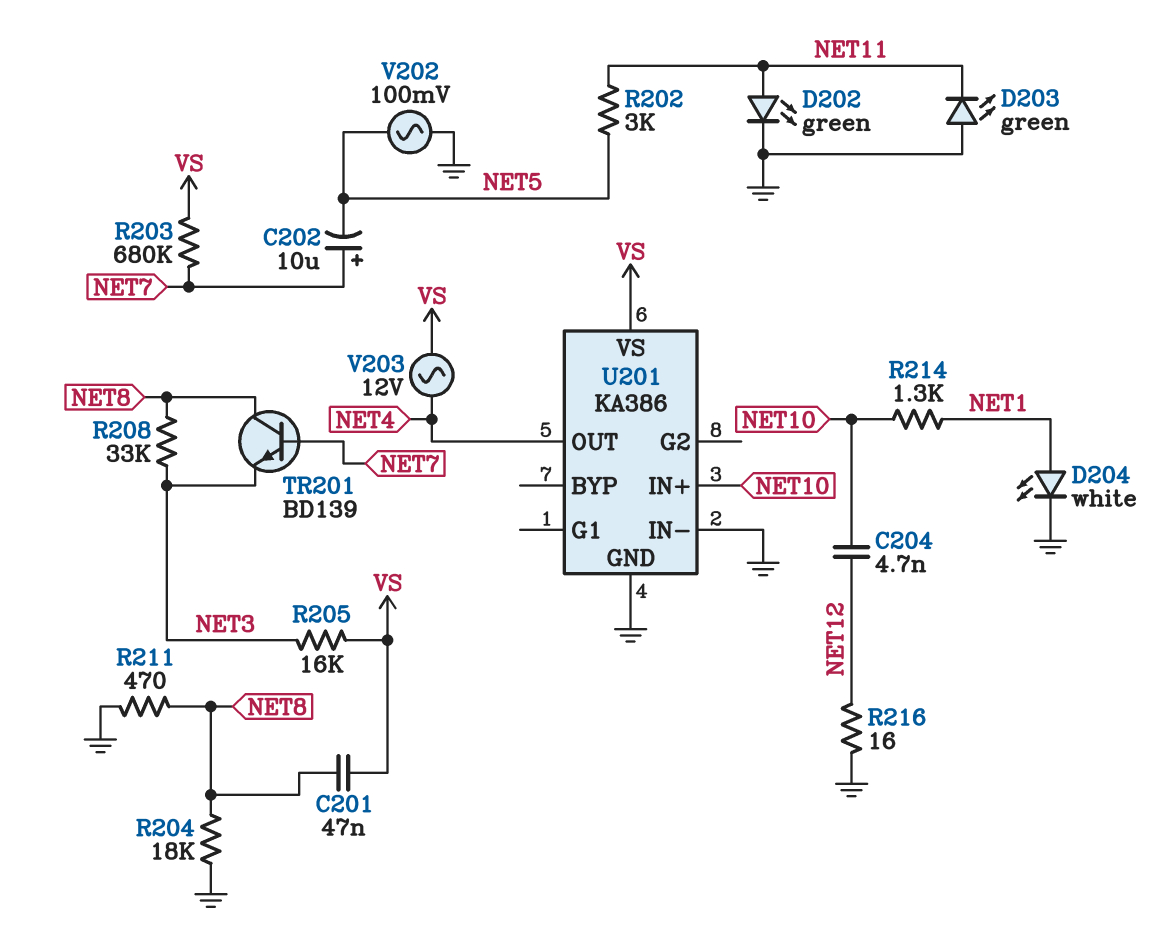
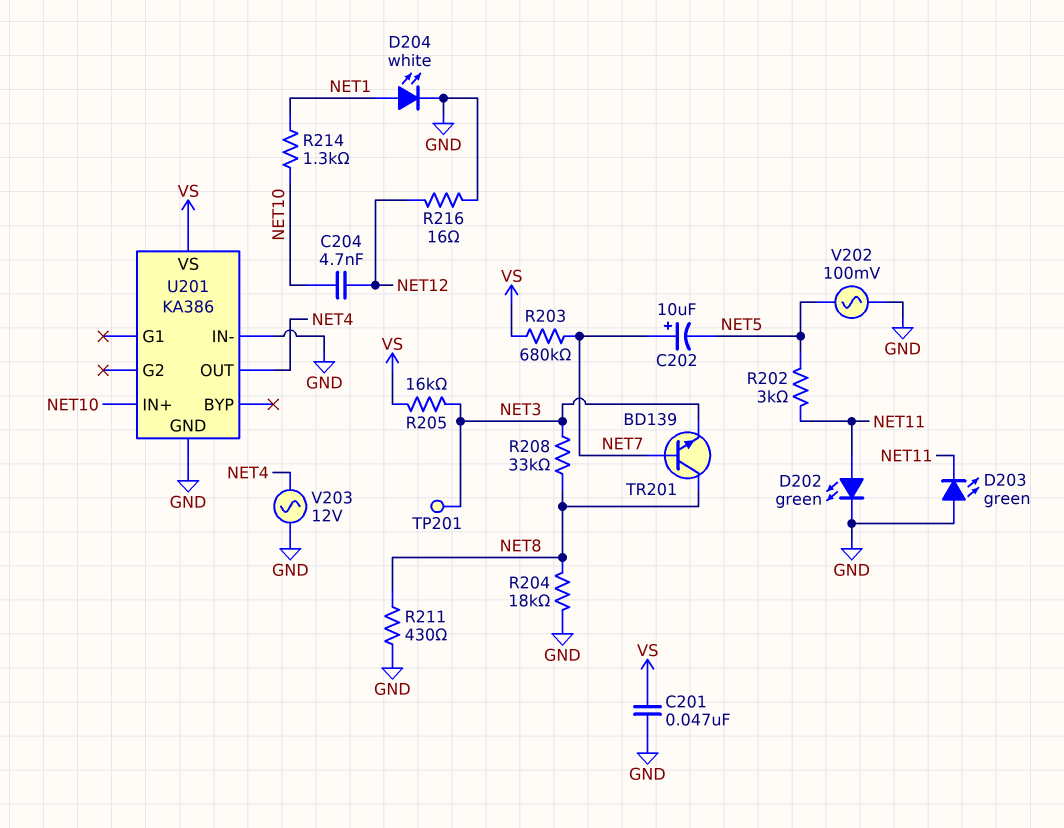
C201: 47nF (NET8, VS) -> 47nF (GND, VS)
R211: 470 (GND, NET8) -> 430 (GND, NET8)
TP201: none -> test point (NET3)
V203: AC 12V (NET4, VS) -> AC 12V (GND, NET4)

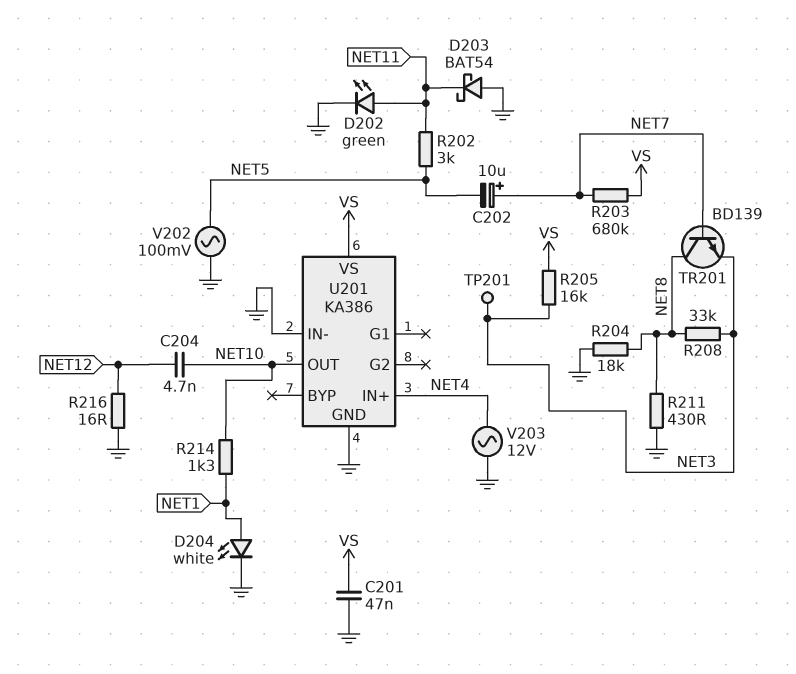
D203: LED green (A GND, K NET11) -> schottky BAT54 (A GND, K NET11)
U201 pin IN+: NET10 -> NET4
U201 pin OUT: NET4 -> NET10

